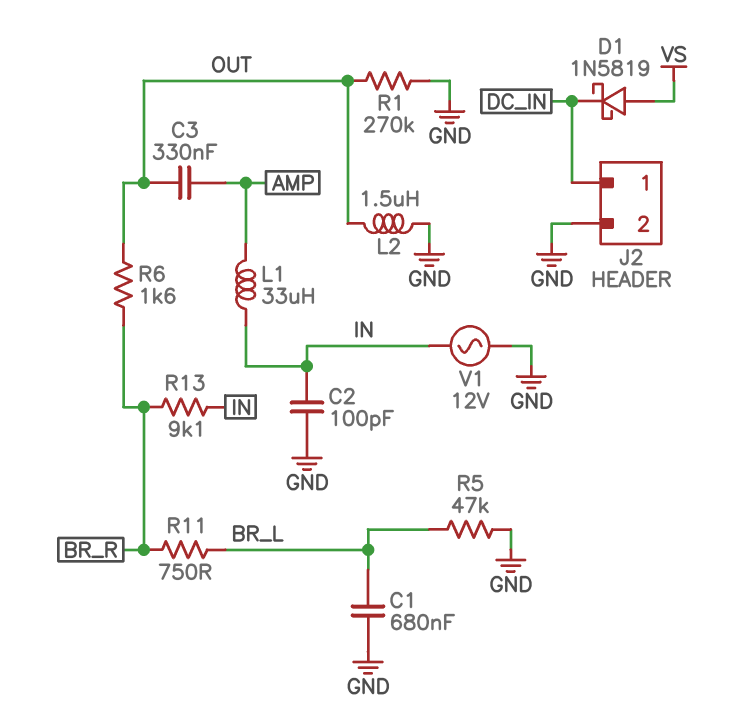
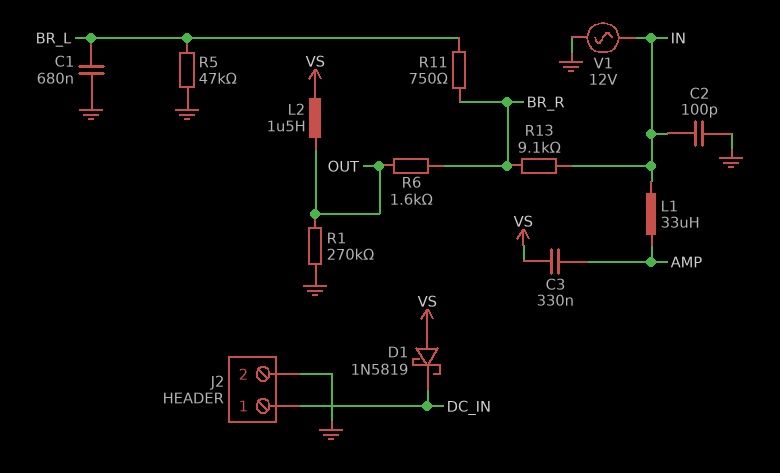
C3: 330nF (AMP, OUT) -> 330nF (AMP, VS)
L2: 1.5uH (GND, OUT) -> 1.5uH (OUT, VS)

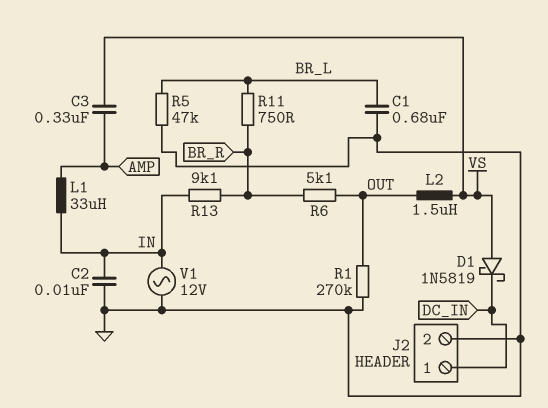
C2: 100pF (GND, IN) -> 10nF (GND, IN)
R6: 1.6k (BR_R, OUT) -> 5.1k (BR_R, OUT)

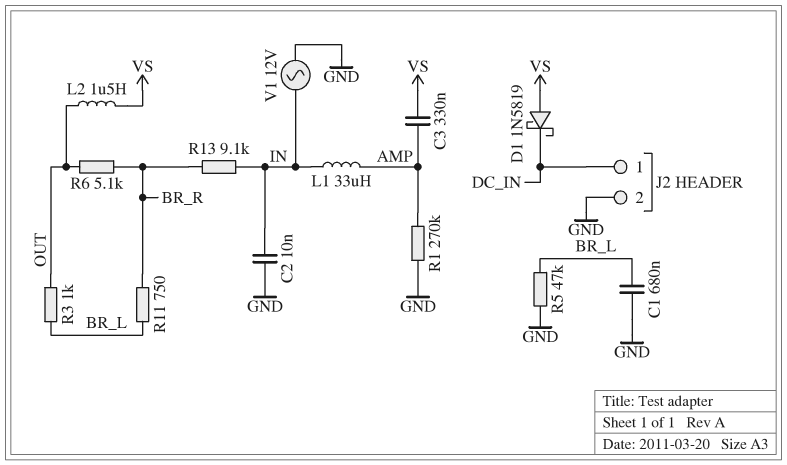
R1: 270k (GND, OUT) -> 270k (AMP, GND)
R3: none -> 1k (BR_L, OUT)

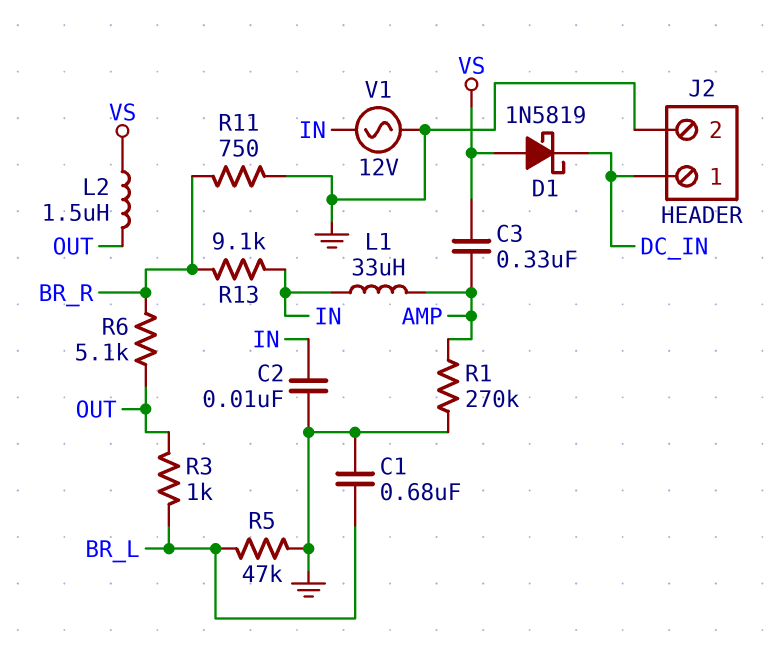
R11: 750 (BR_L, BR_R) -> 750 (BR_R, GND)

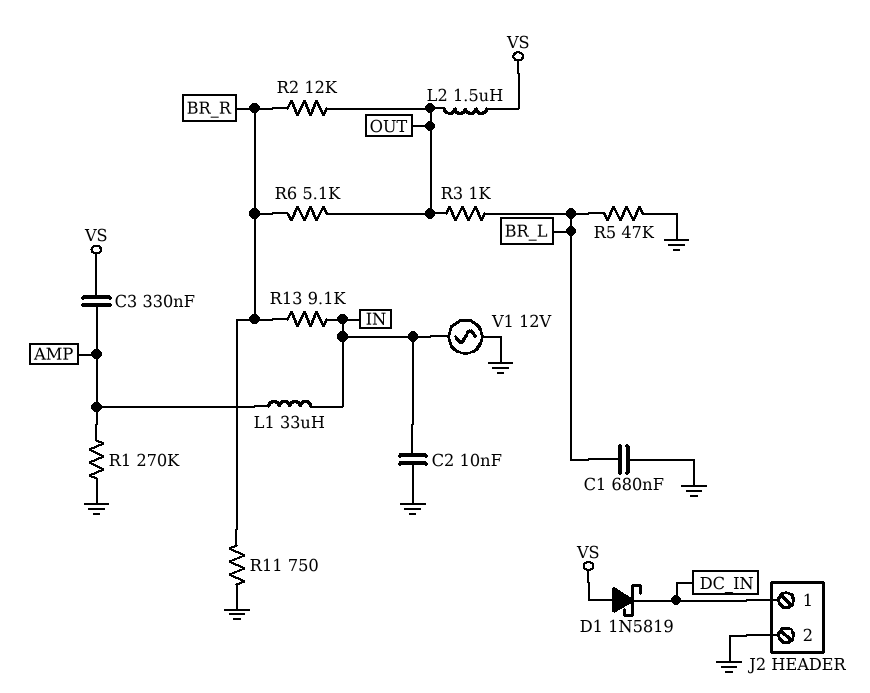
R2: none -> 12k (BR_R, OUT)

